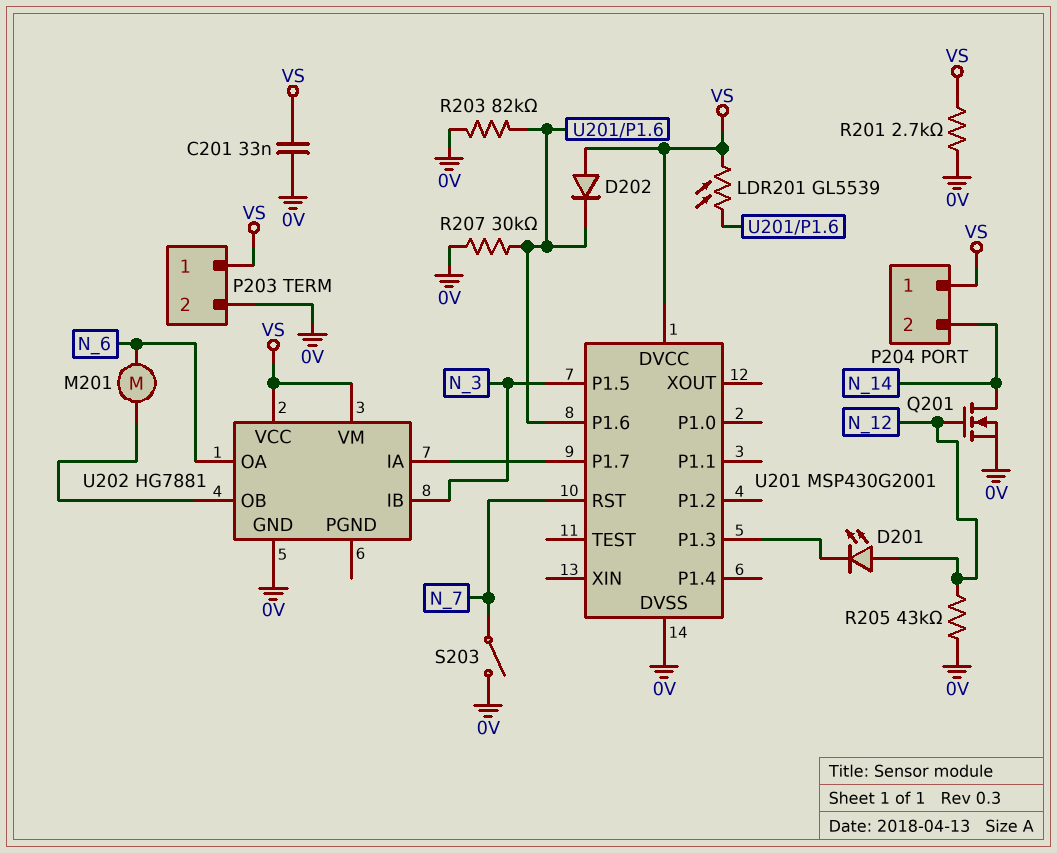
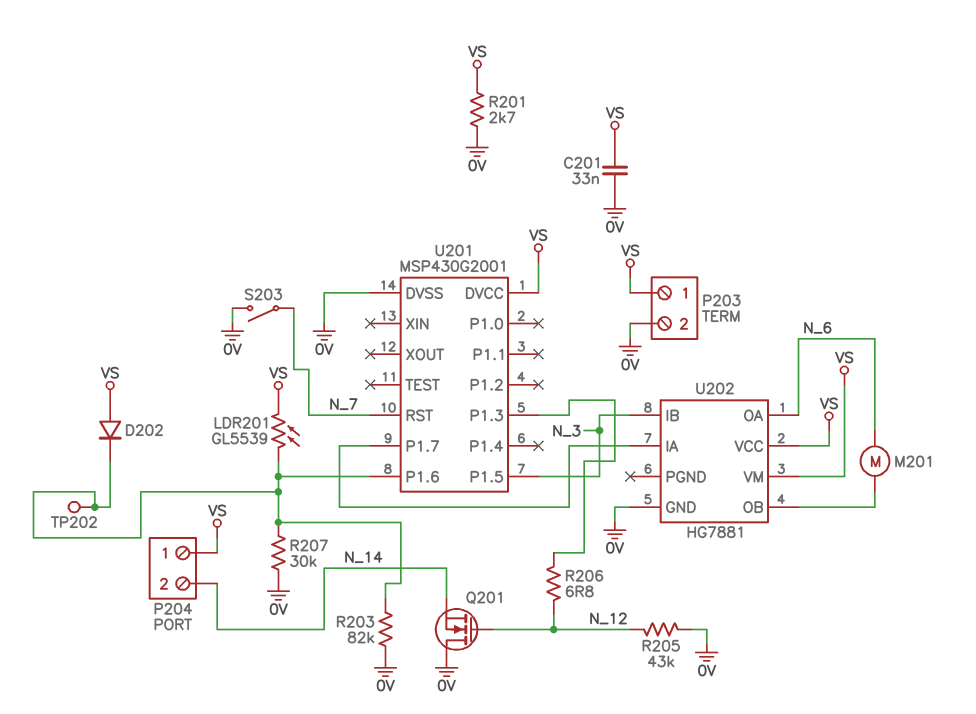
D201: LED (A N_12, K U201/P1.3) -> none
Q201: NMOS (G N_12, D N_14, S 0V) -> NMOS (G N_12, D 0V, S N_14)
R206: none -> 6.8 (N_12, U201/P1.3)
TP202: none -> test point (U201/P1.6)

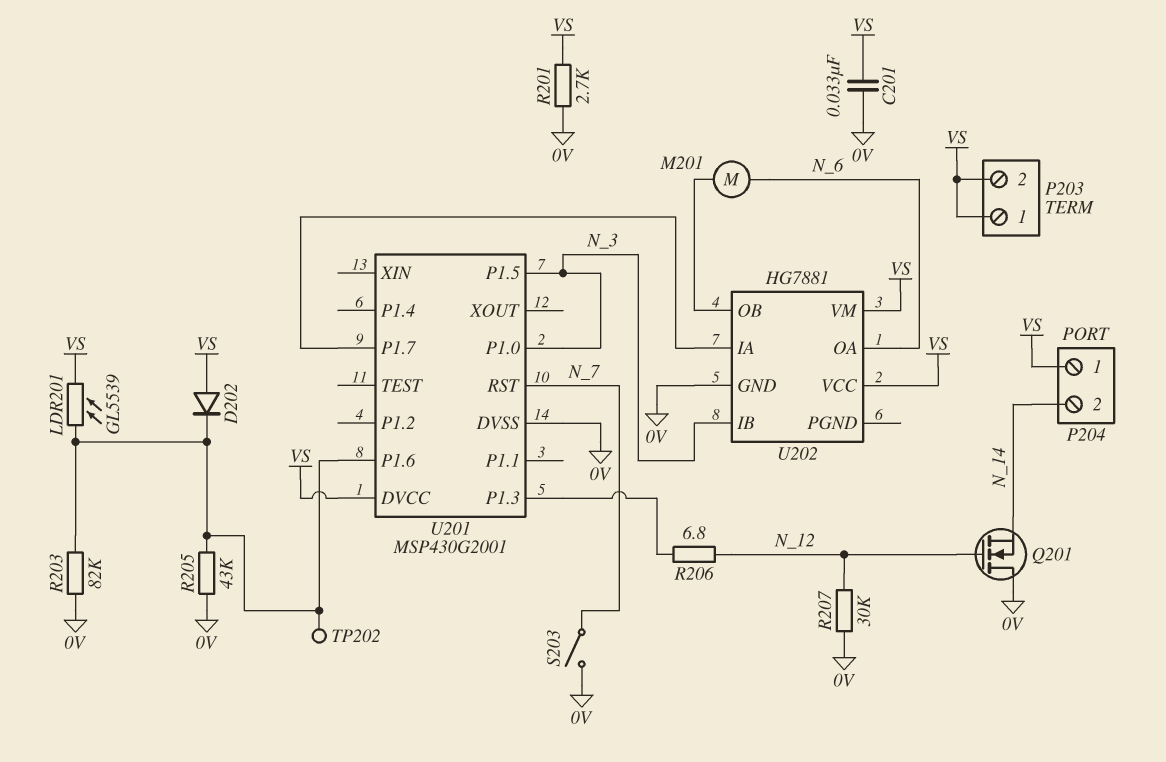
P203 pin 2: 0V -> VS
R205: 43k (0V, N_12) -> 43k (0V, U201/P1.6)
R207: 30k (0V, U201/P1.6) -> 30k (0V, N_12)
U201 pin P1.0: none -> N_3

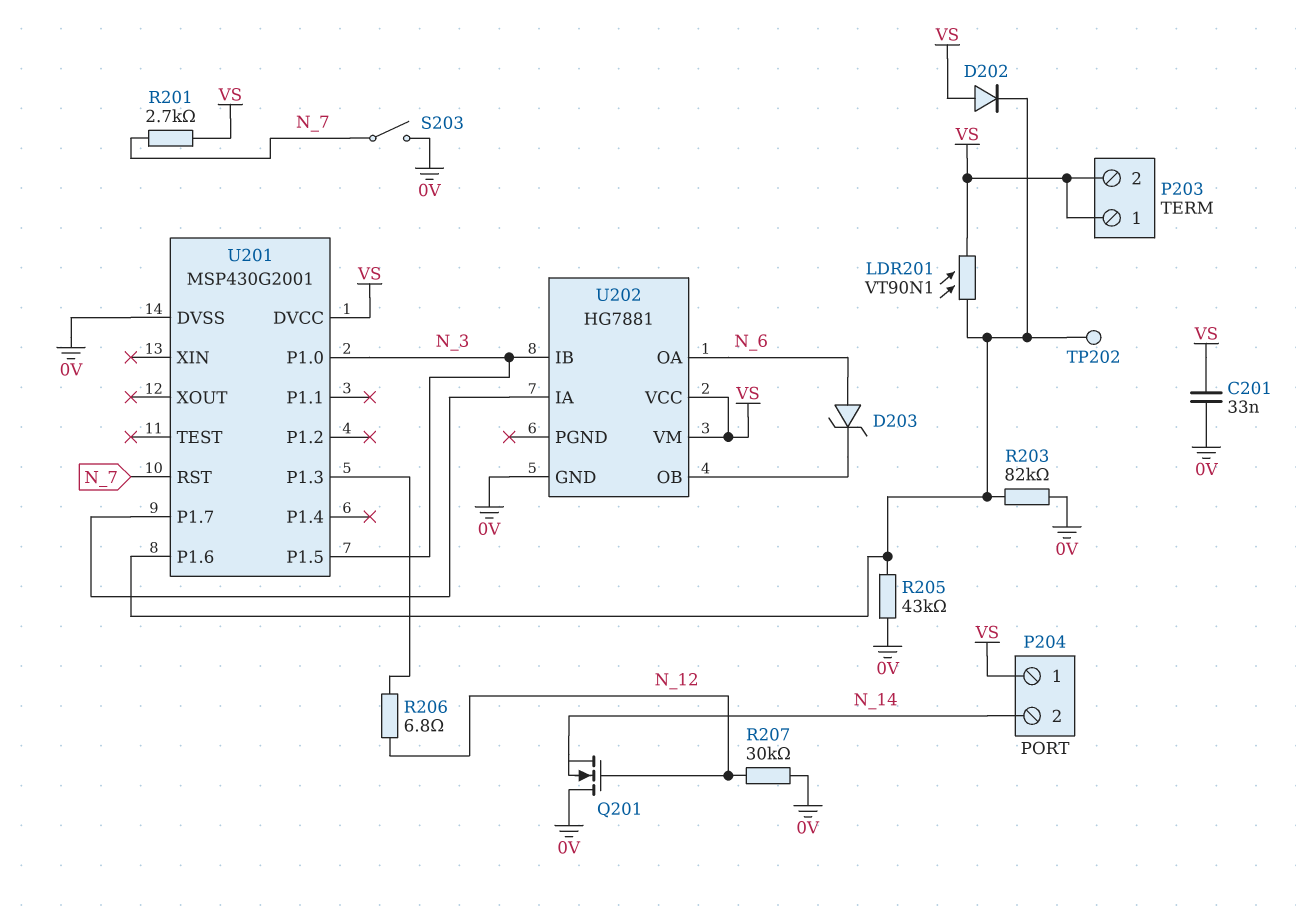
D203: none -> zener (A N_6, K U202/OB)
LDR201: GL5539 (U201/P1.6, VS) -> VT90N1 (U201/P1.6, VS)
M201: motor (N_6, U202/OB) -> none
R201: 2.7k (0V, VS) -> 2.7k (N_7, VS)

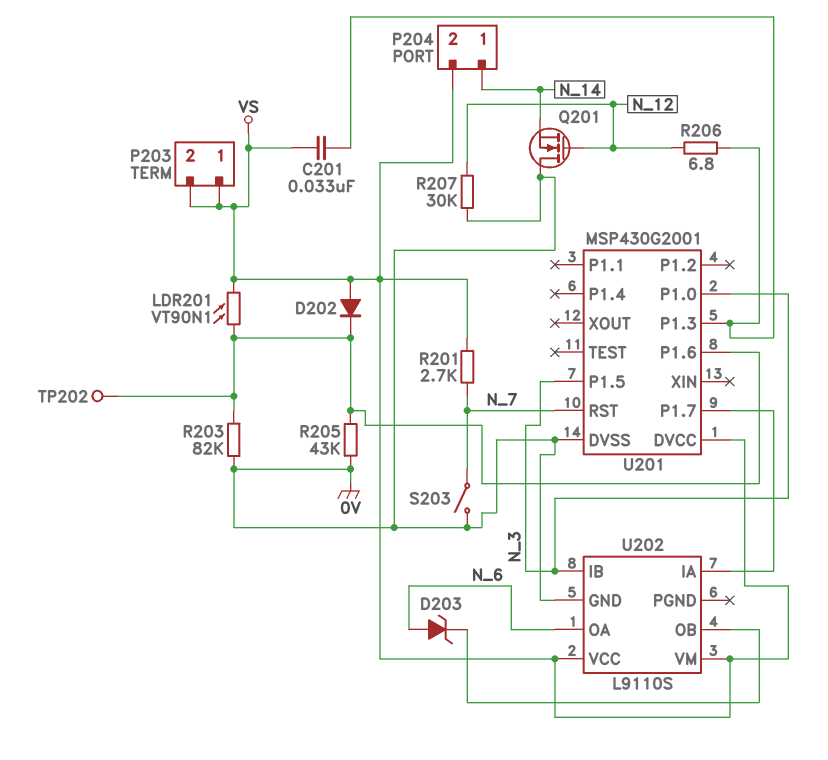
C201: 33nF (0V, VS) -> 33nF (U201/P1.3, VS)
P204 pin 1: VS -> N_14
P204 pin 2: N_14 -> VS
U202: HG7881 -> L9110S

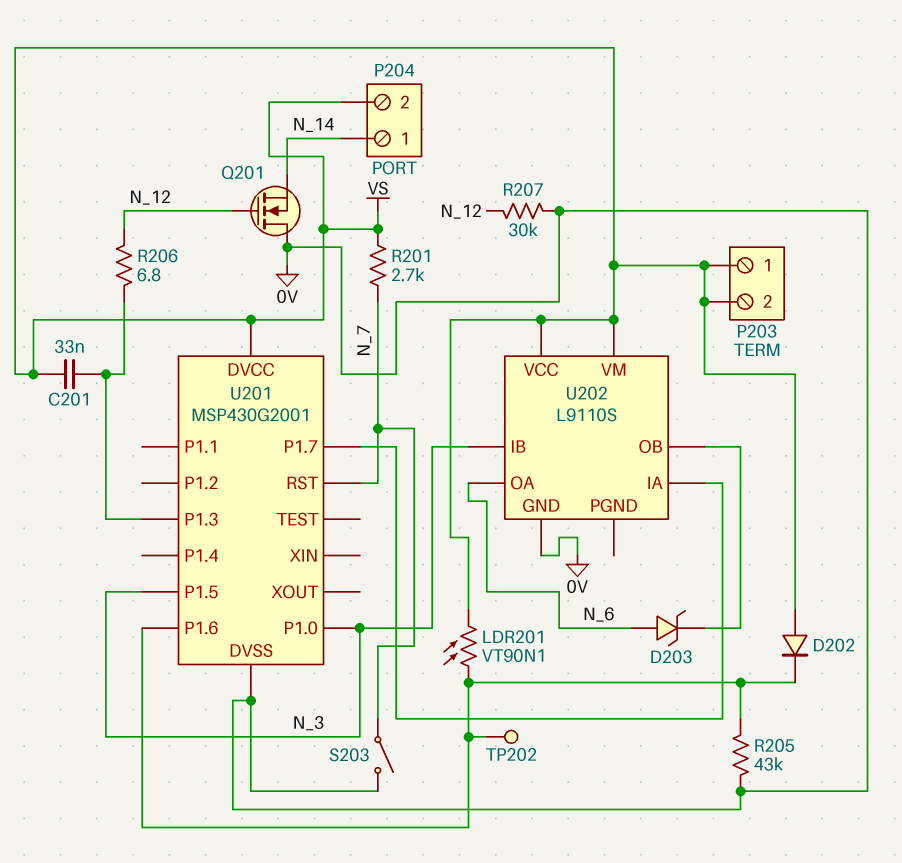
R203: 82k (0V, U201/P1.6) -> none

